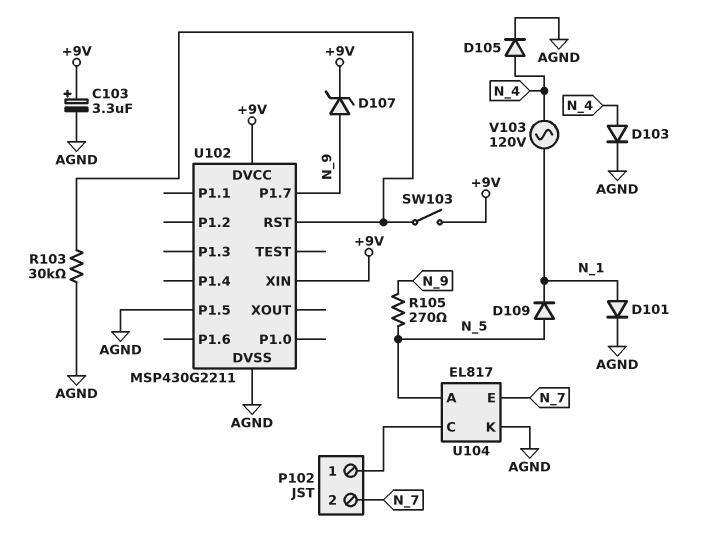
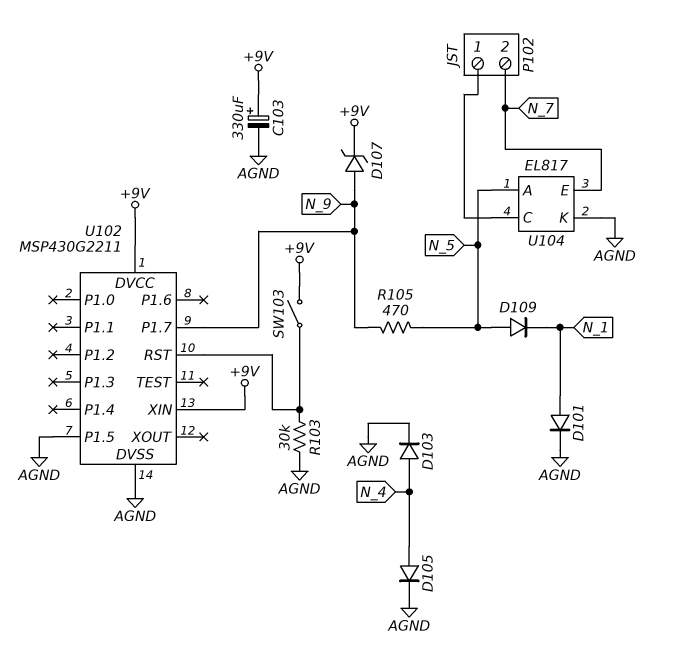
C103: 3.3uF (plus +9V, minus AGND) -> 330uF (plus +9V, minus AGND)
R105: 270 (N_5, N_9) -> 470 (N_5, N_9)
V103: AC 120V (N_1, N_4) -> none

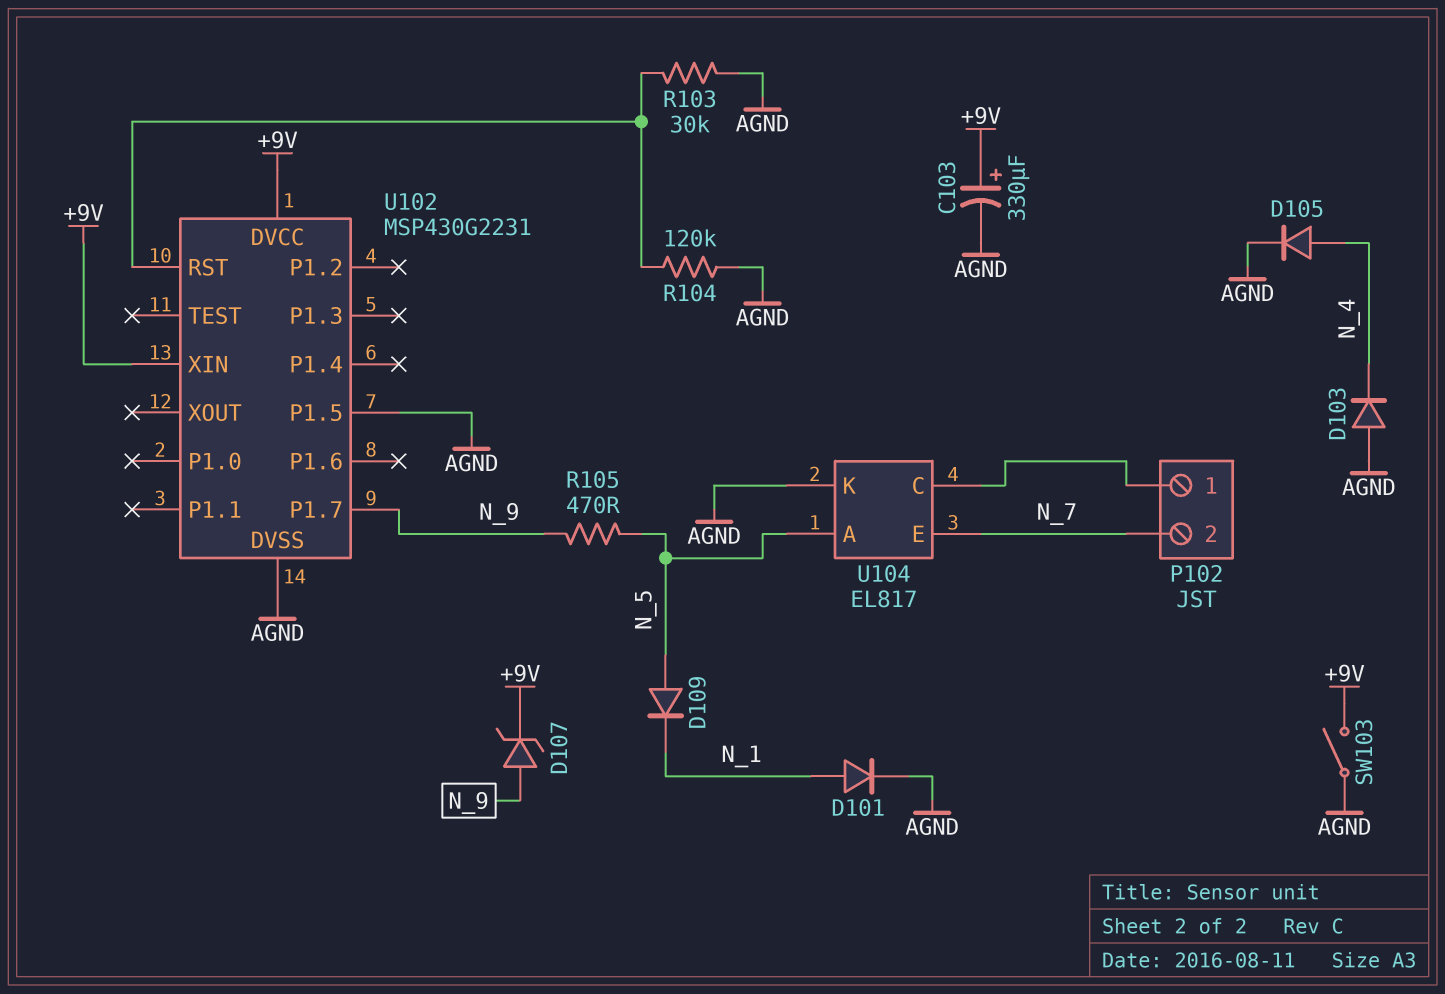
D103: diode (A N_4, K AGND) -> diode (A AGND, K N_4)
R104: none -> 120k (AGND, U102/RST)
SW103: switch (+9V, U102/RST) -> switch (+9V, AGND)
U102: MSP430G2211 -> MSP430G2231

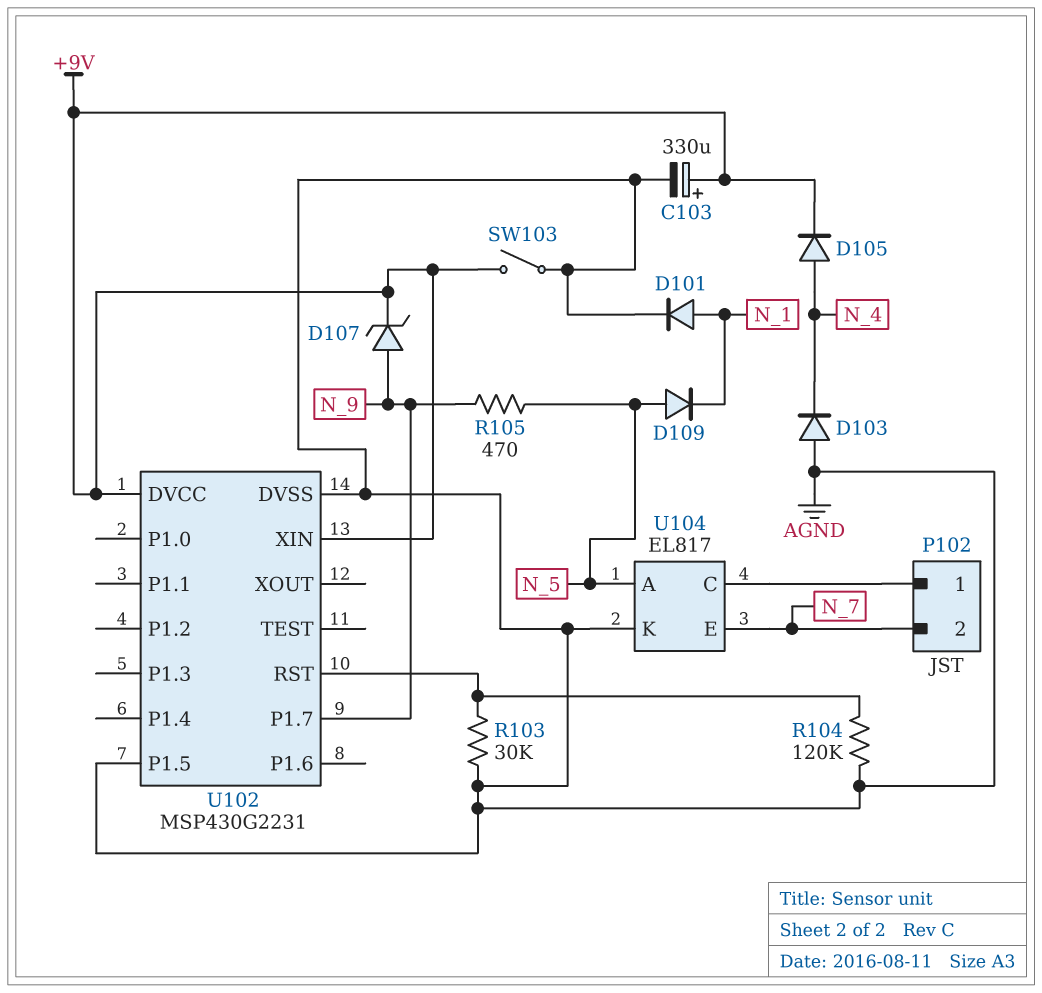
D105: diode (A N_4, K AGND) -> diode (A N_4, K +9V)

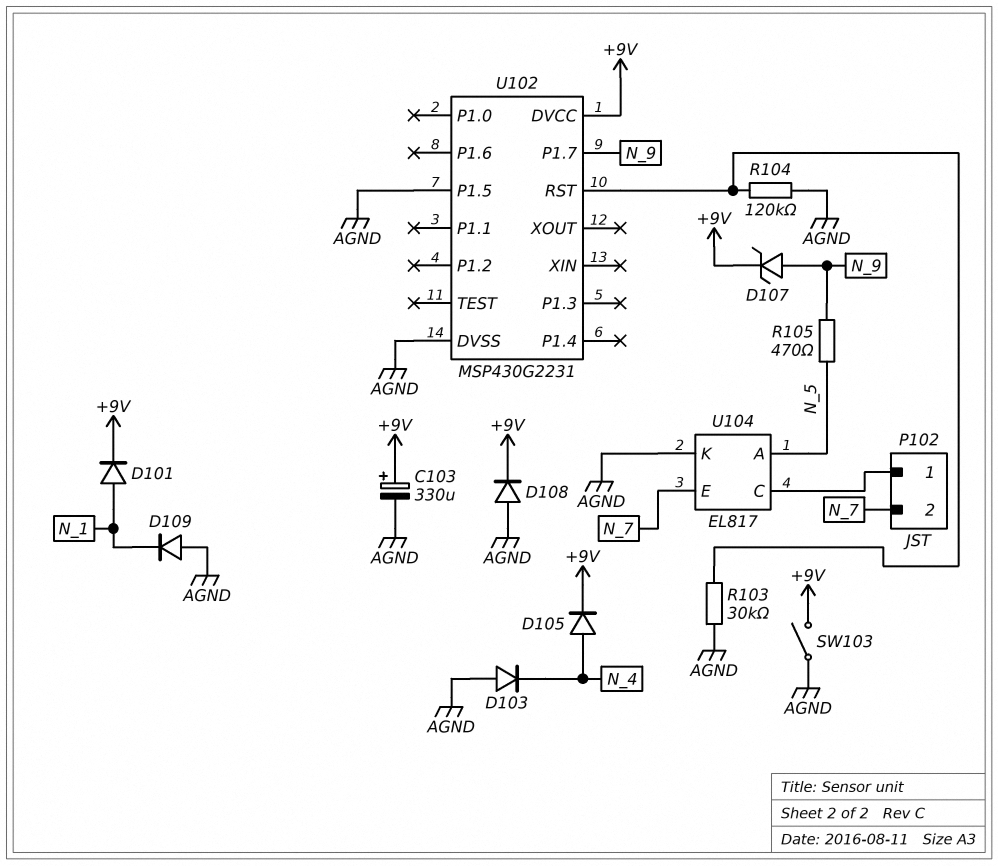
D101: diode (A N_1, K AGND) -> diode (A N_1, K +9V)
D108: none -> diode (A AGND, K +9V)
D109: diode (A N_5, K N_1) -> diode (A AGND, K N_1)
U102 pin XIN: +9V -> none

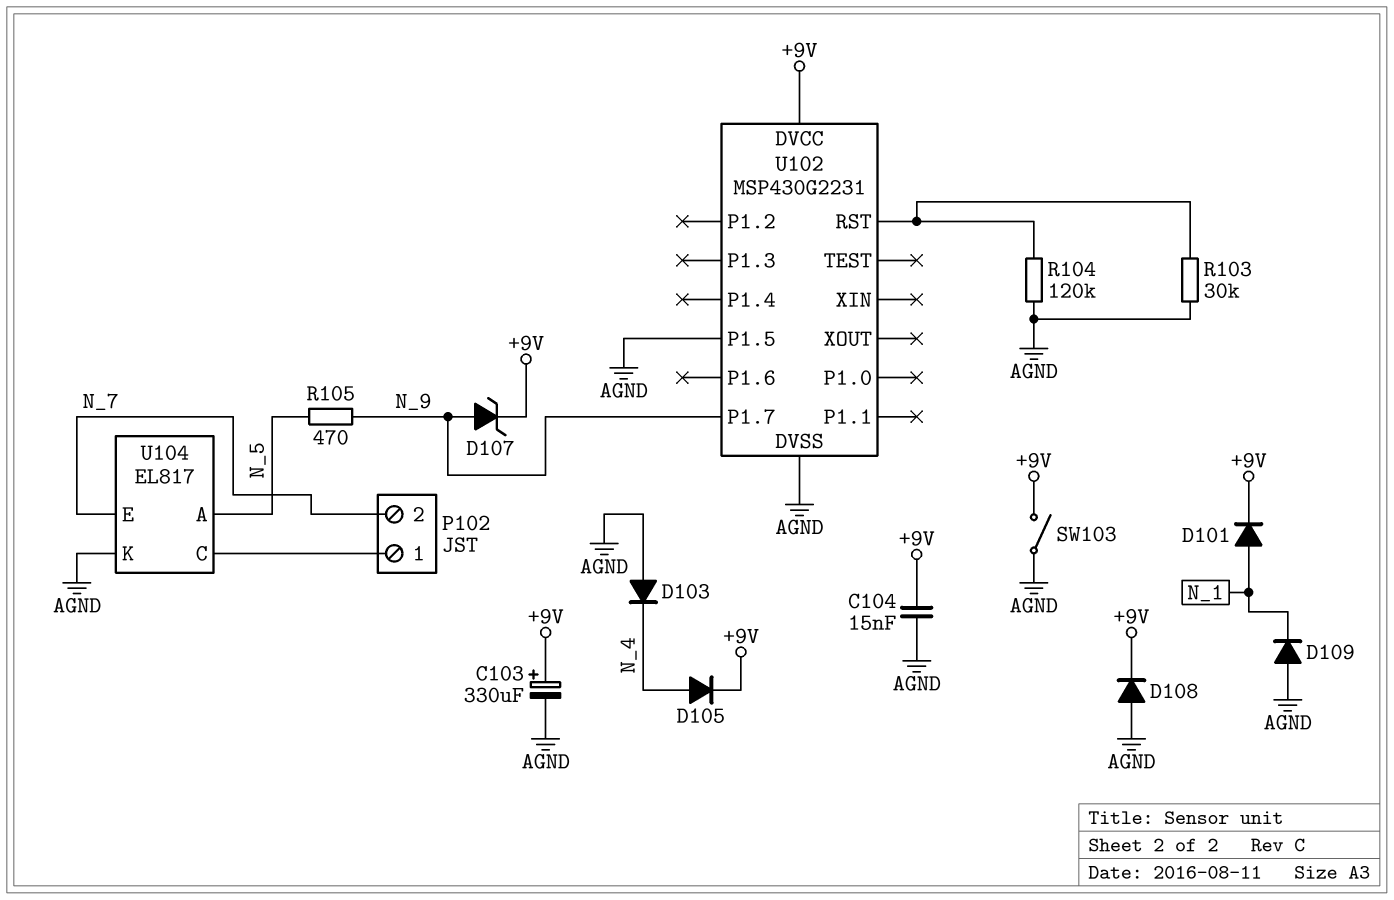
C104: none -> 15nF (+9V, AGND)

